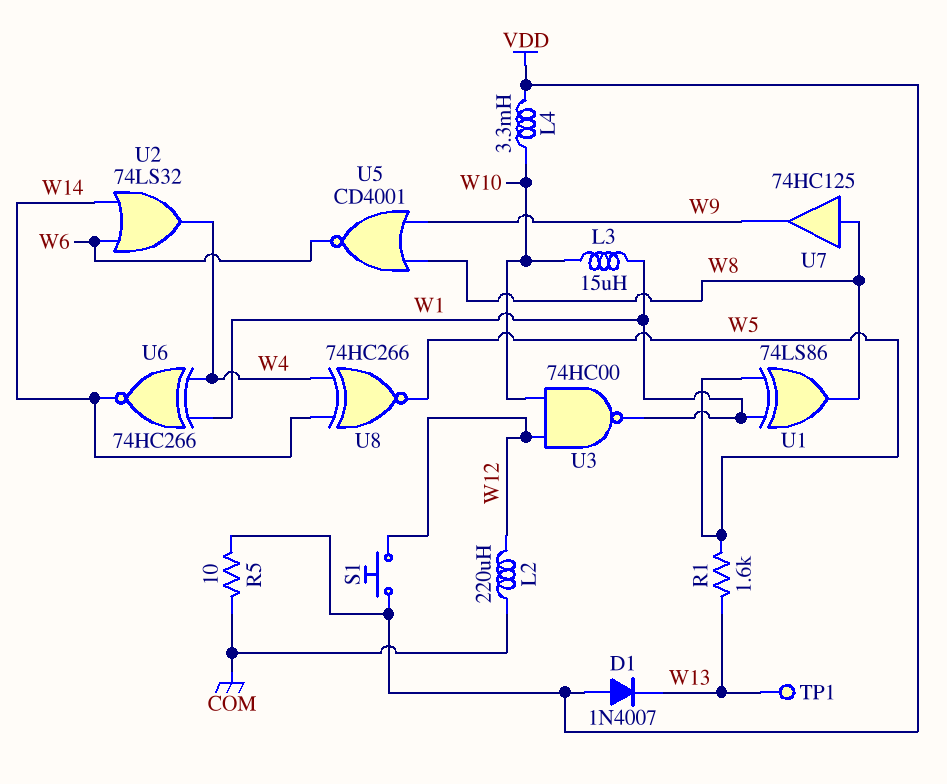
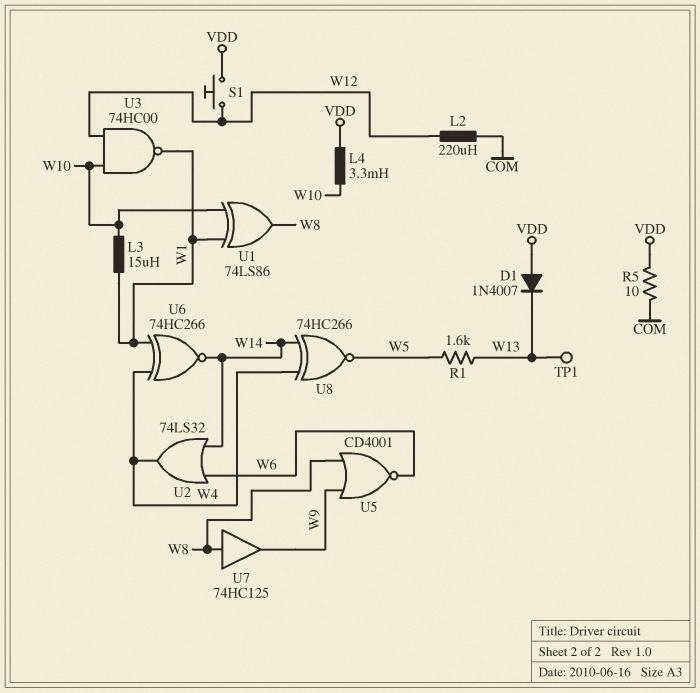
U1: XOR 74LS86 (in W1, in W5, out W8) -> XOR 74LS86 (in W1, in W10, out W8)

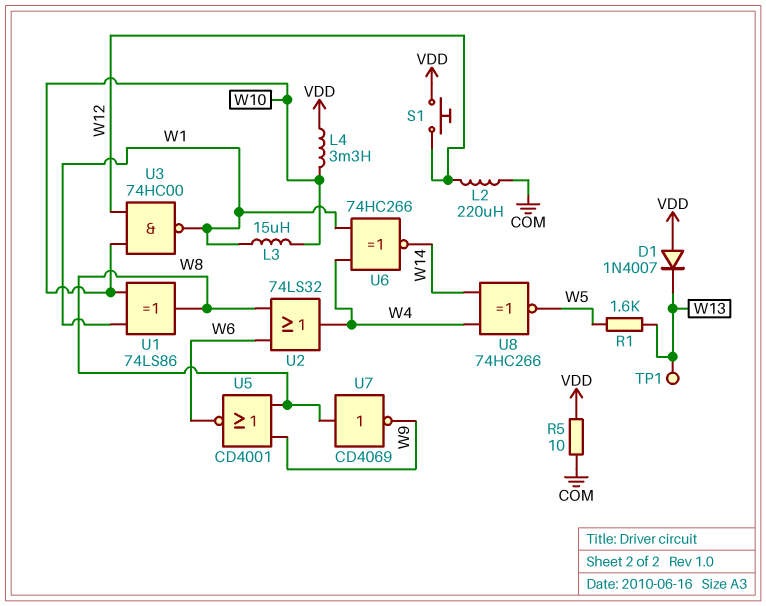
U2: OR 74LS32 (in W6, in W14, out W4) -> OR 74LS32 (in W6, in W8, out W4)
U7: buffer 74HC125 (in W8, out W9) -> NOT CD4069 (in W8, out W9)

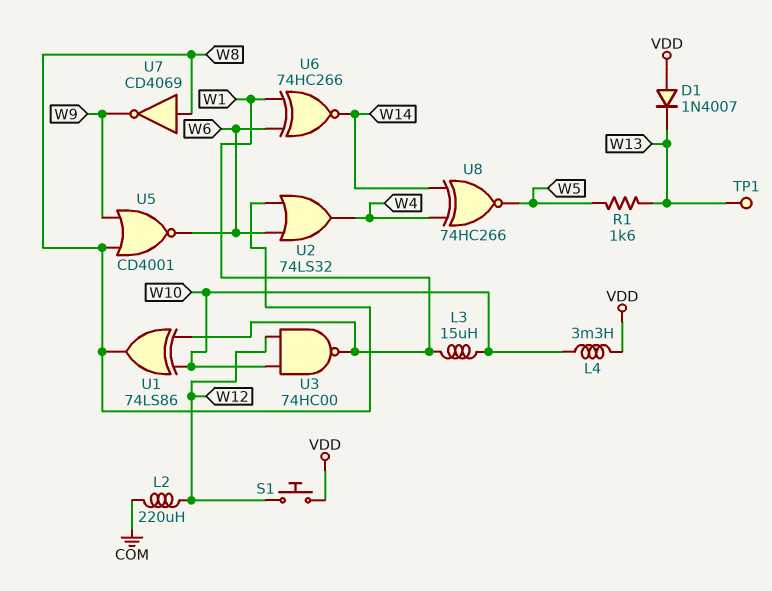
R5: 10 (COM, VDD) -> none
U6: XNOR 74HC266 (in W1, in W4, out W14) -> XNOR 74HC266 (in W1, in W6, out W14)

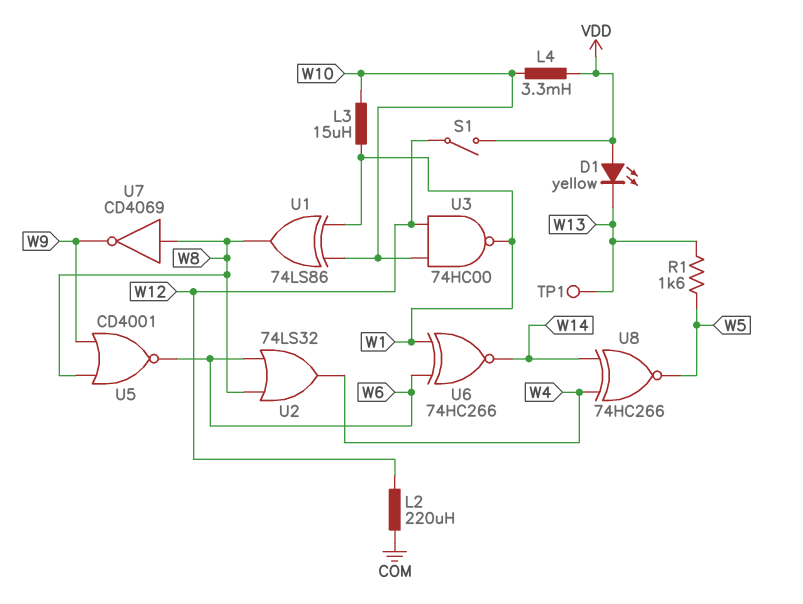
D1: diode 1N4007 (A VDD, K W13) -> LED yellow (A VDD, K W13)
S1: button (VDD, W12) -> switch (VDD, W12)

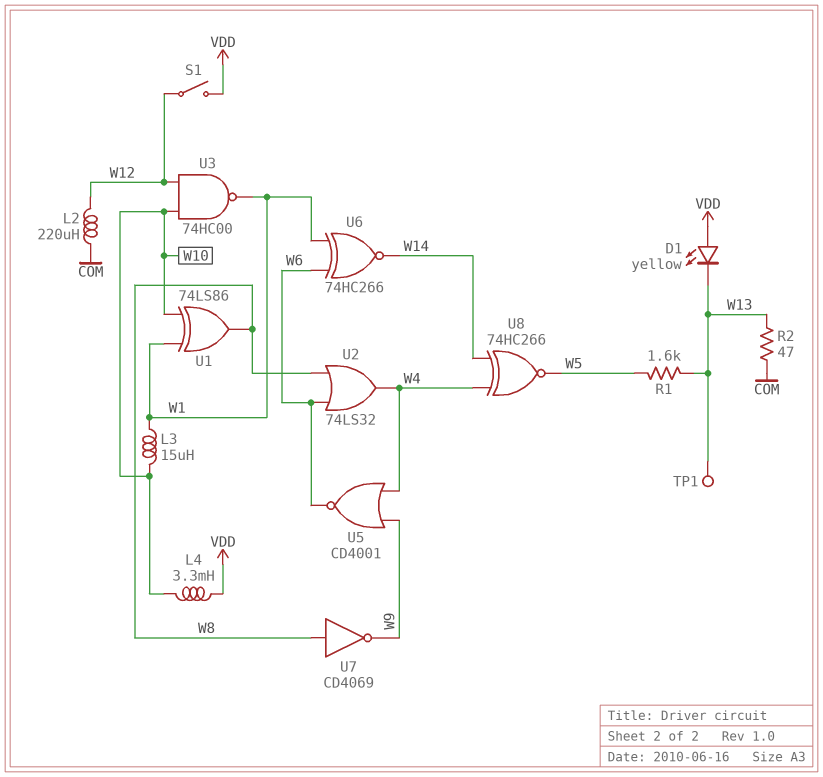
R2: none -> 47 (COM, W13)
U5: NOR CD4001 (in W8, in W9, out W6) -> NOR CD4001 (in W4, in W9, out W6)

